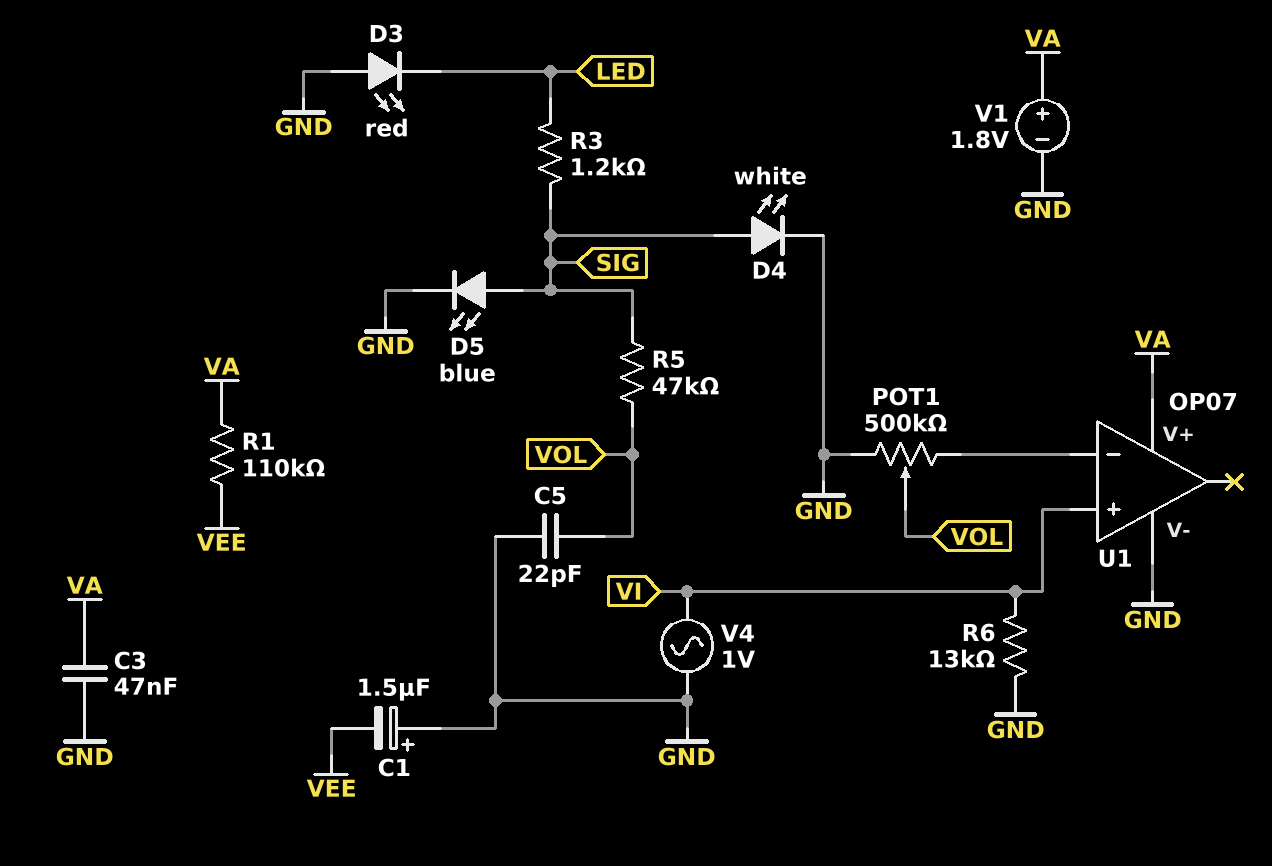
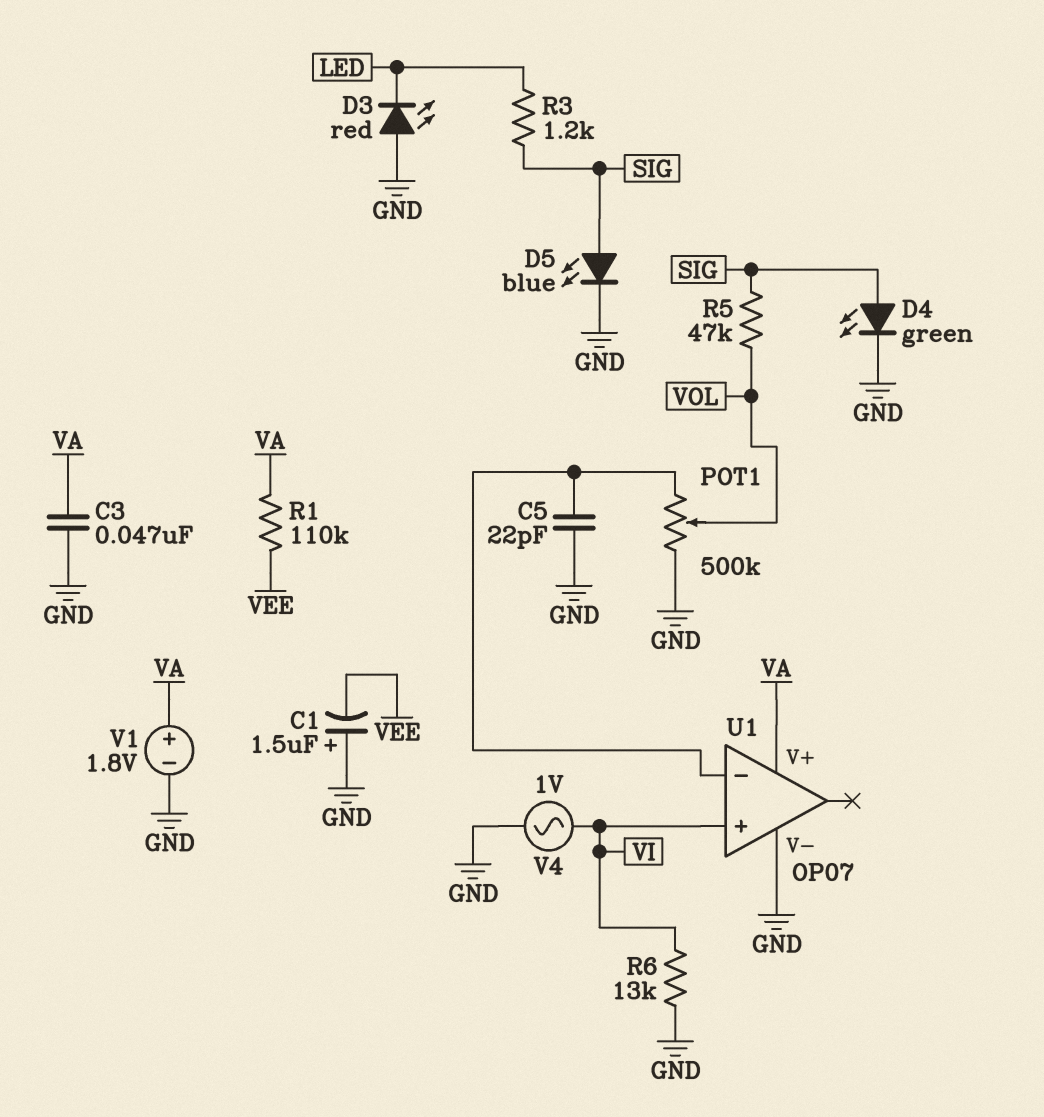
C5: 22pF (GND, VOL) -> 22pF (GND, U1/in-)
D4: LED white (A SIG, K GND) -> LED green (A SIG, K GND)

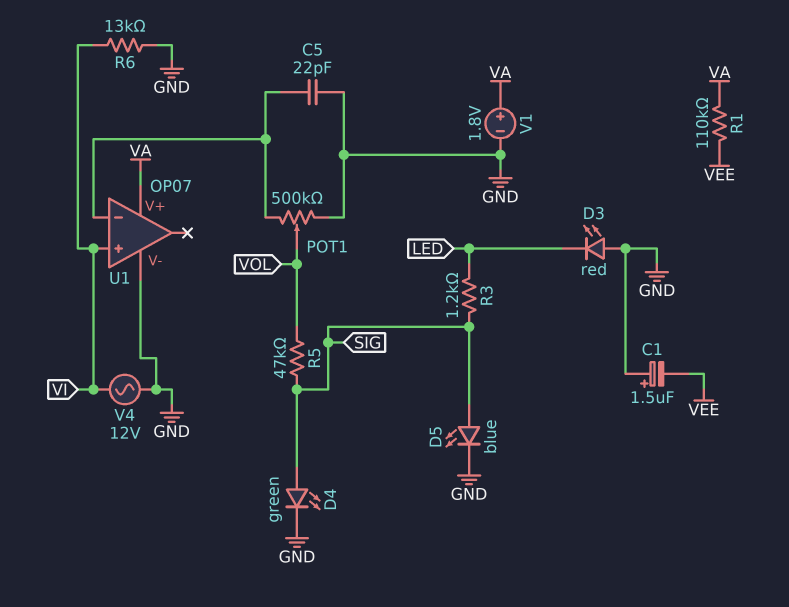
C3: 47nF (GND, VA) -> none
V4: AC 1V (GND, VI) -> AC 12V (GND, VI)

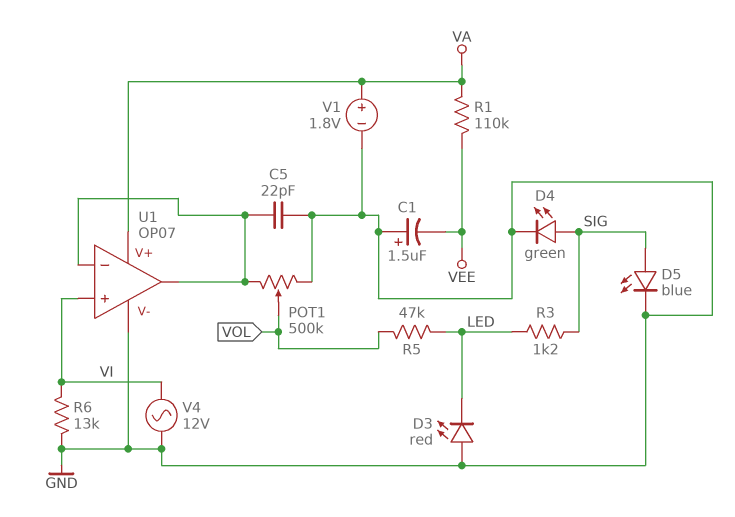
R5: 47k (SIG, VOL) -> 47k (LED, VOL)
U1 pin out: none -> U1/in-

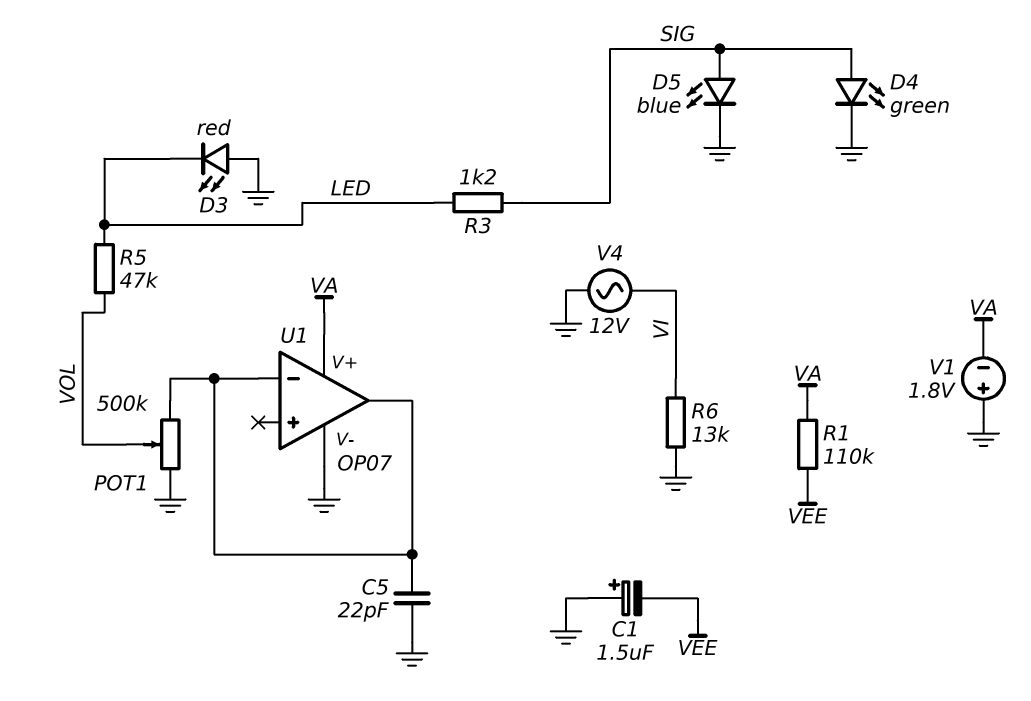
U1 pin in+: VI -> none
V1: 1.8V (plus VA, minus GND) -> 1.8V (plus GND, minus VA)

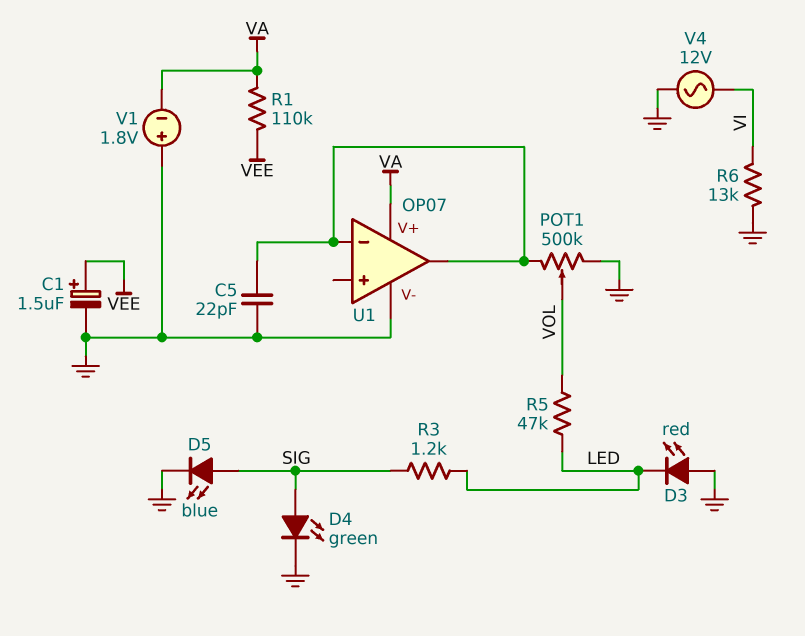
C1: 1.5uF (plus GND, minus VEE) -> 1.5uF (plus VEE, minus GND)

